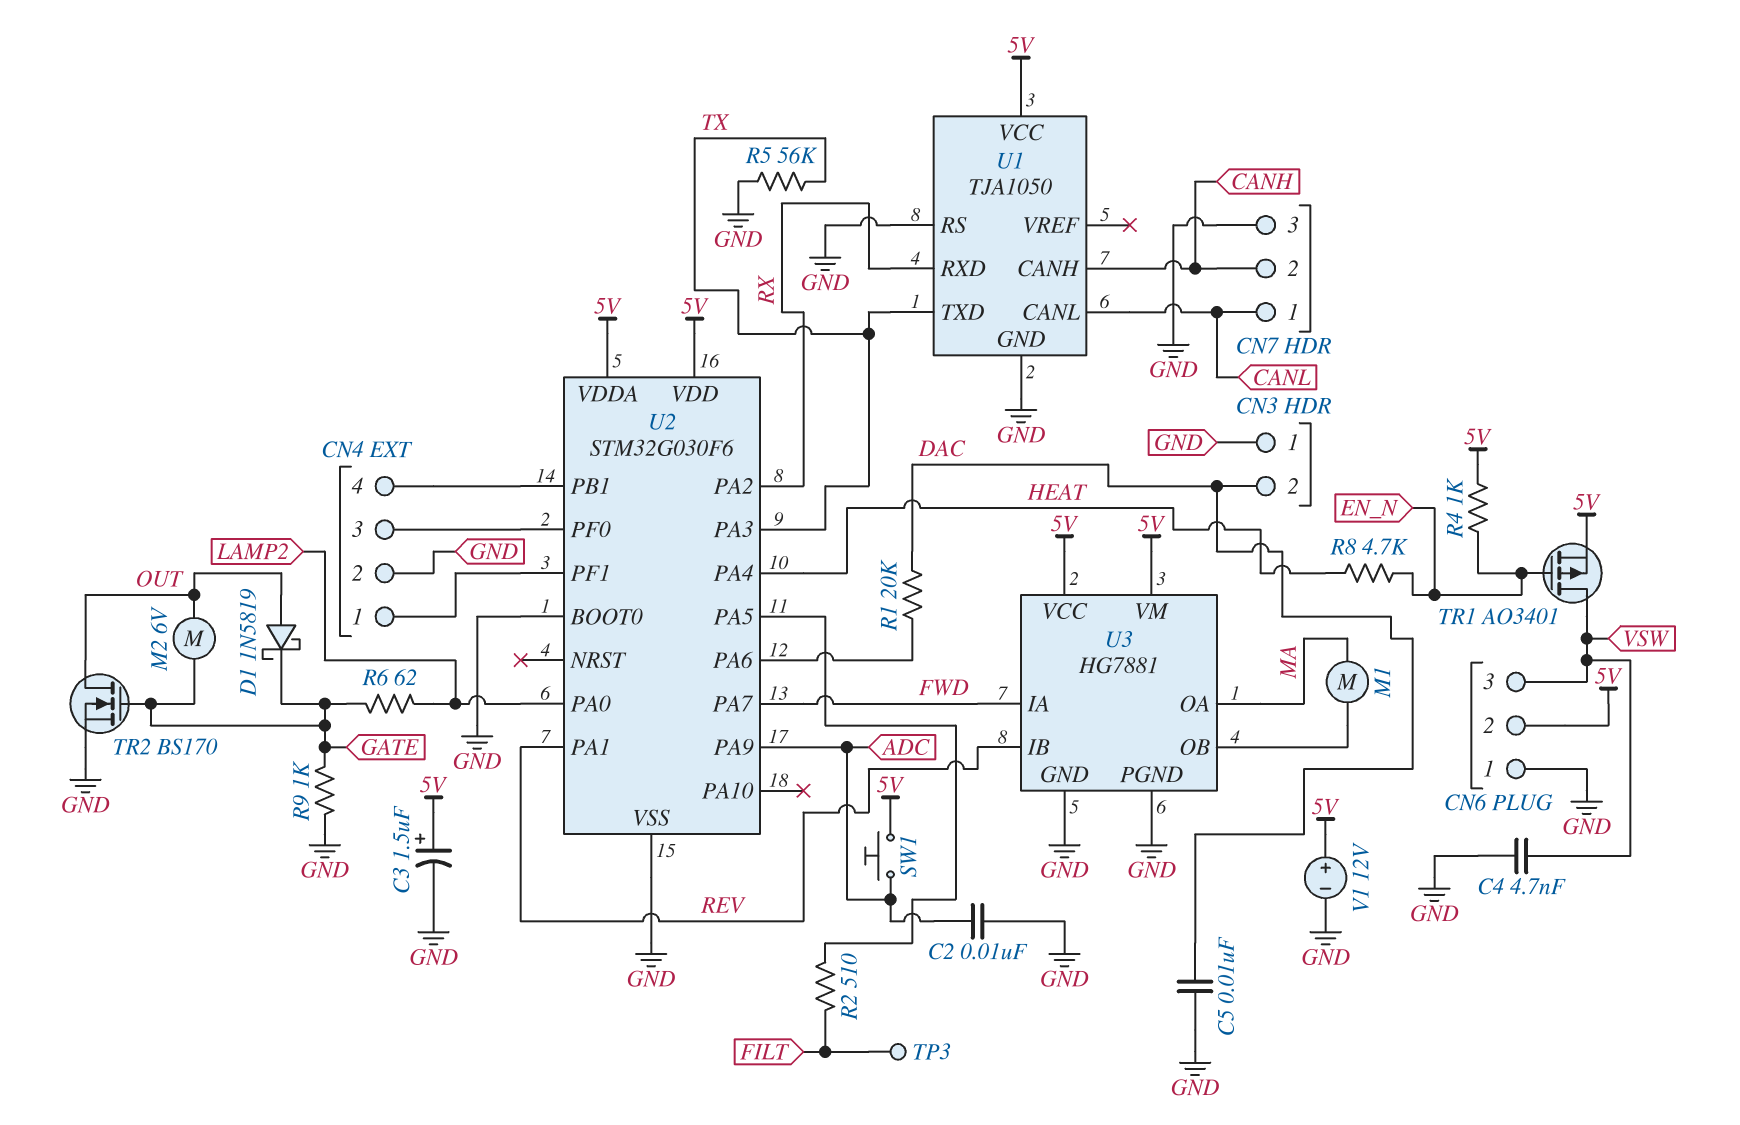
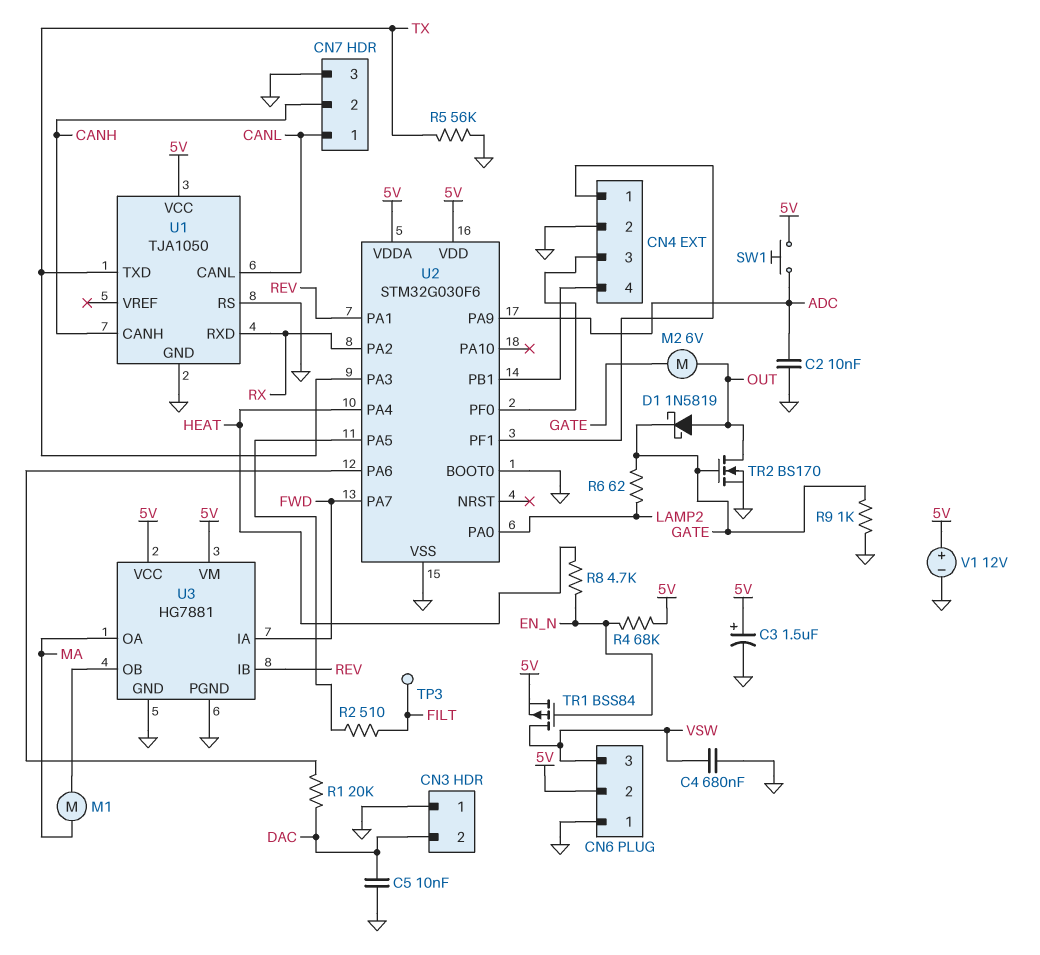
C4: 4.7nF (GND, VSW) -> 680nF (GND, VSW)
R4: 1k (5V, EN_N) -> 68k (5V, EN_N)
TR1: PMOS AO3401 (G EN_N, D VSW, S 5V) -> PMOS BSS84 (G EN_N, D VSW, S 5V)

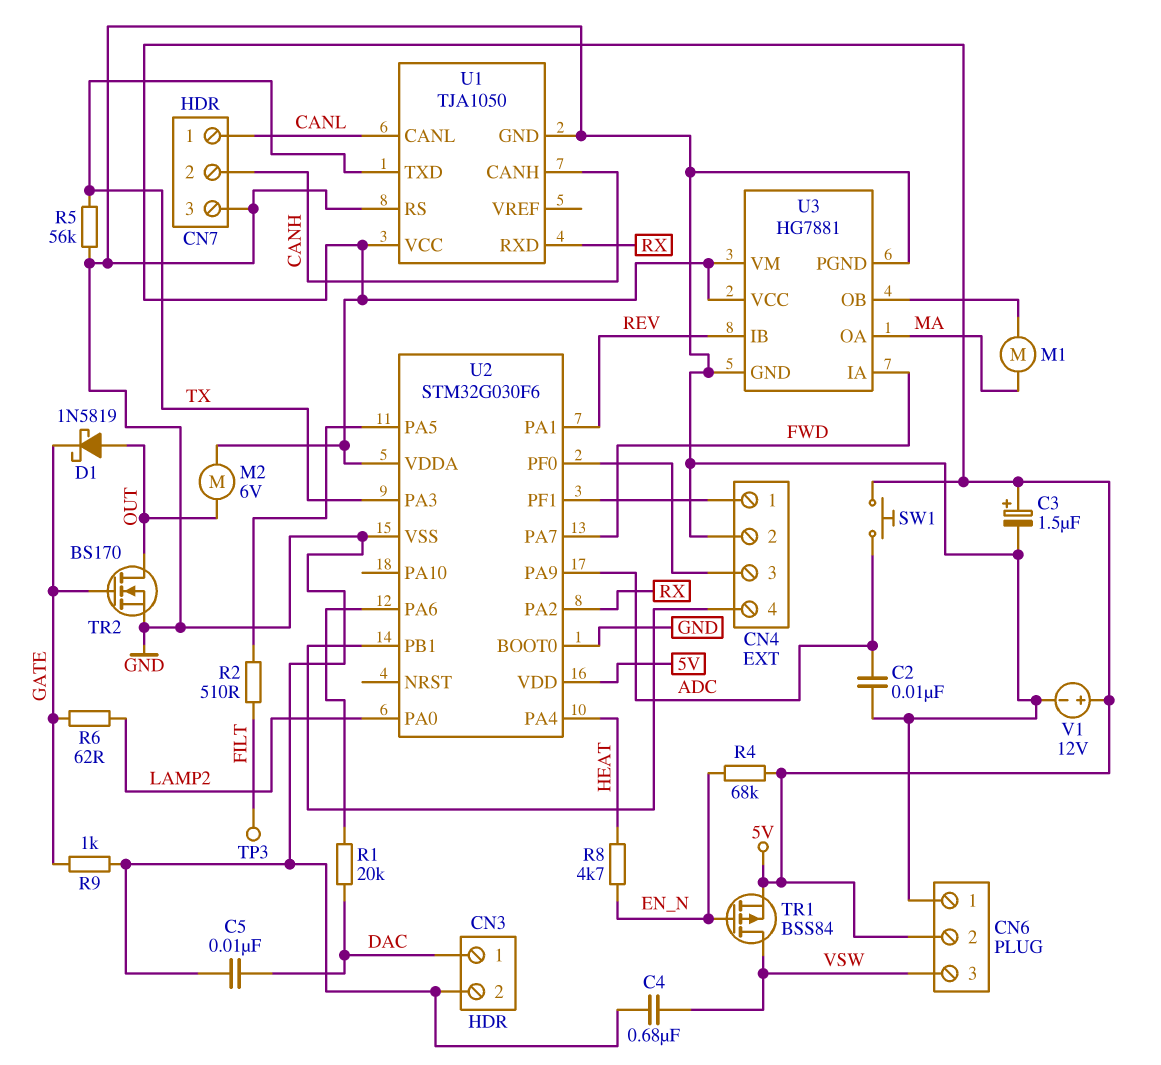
CN3 pin 1: GND -> DAC
CN3 pin 2: DAC -> GND
M2: motor 6V (GATE, OUT) -> motor 6V (5V, OUT)

